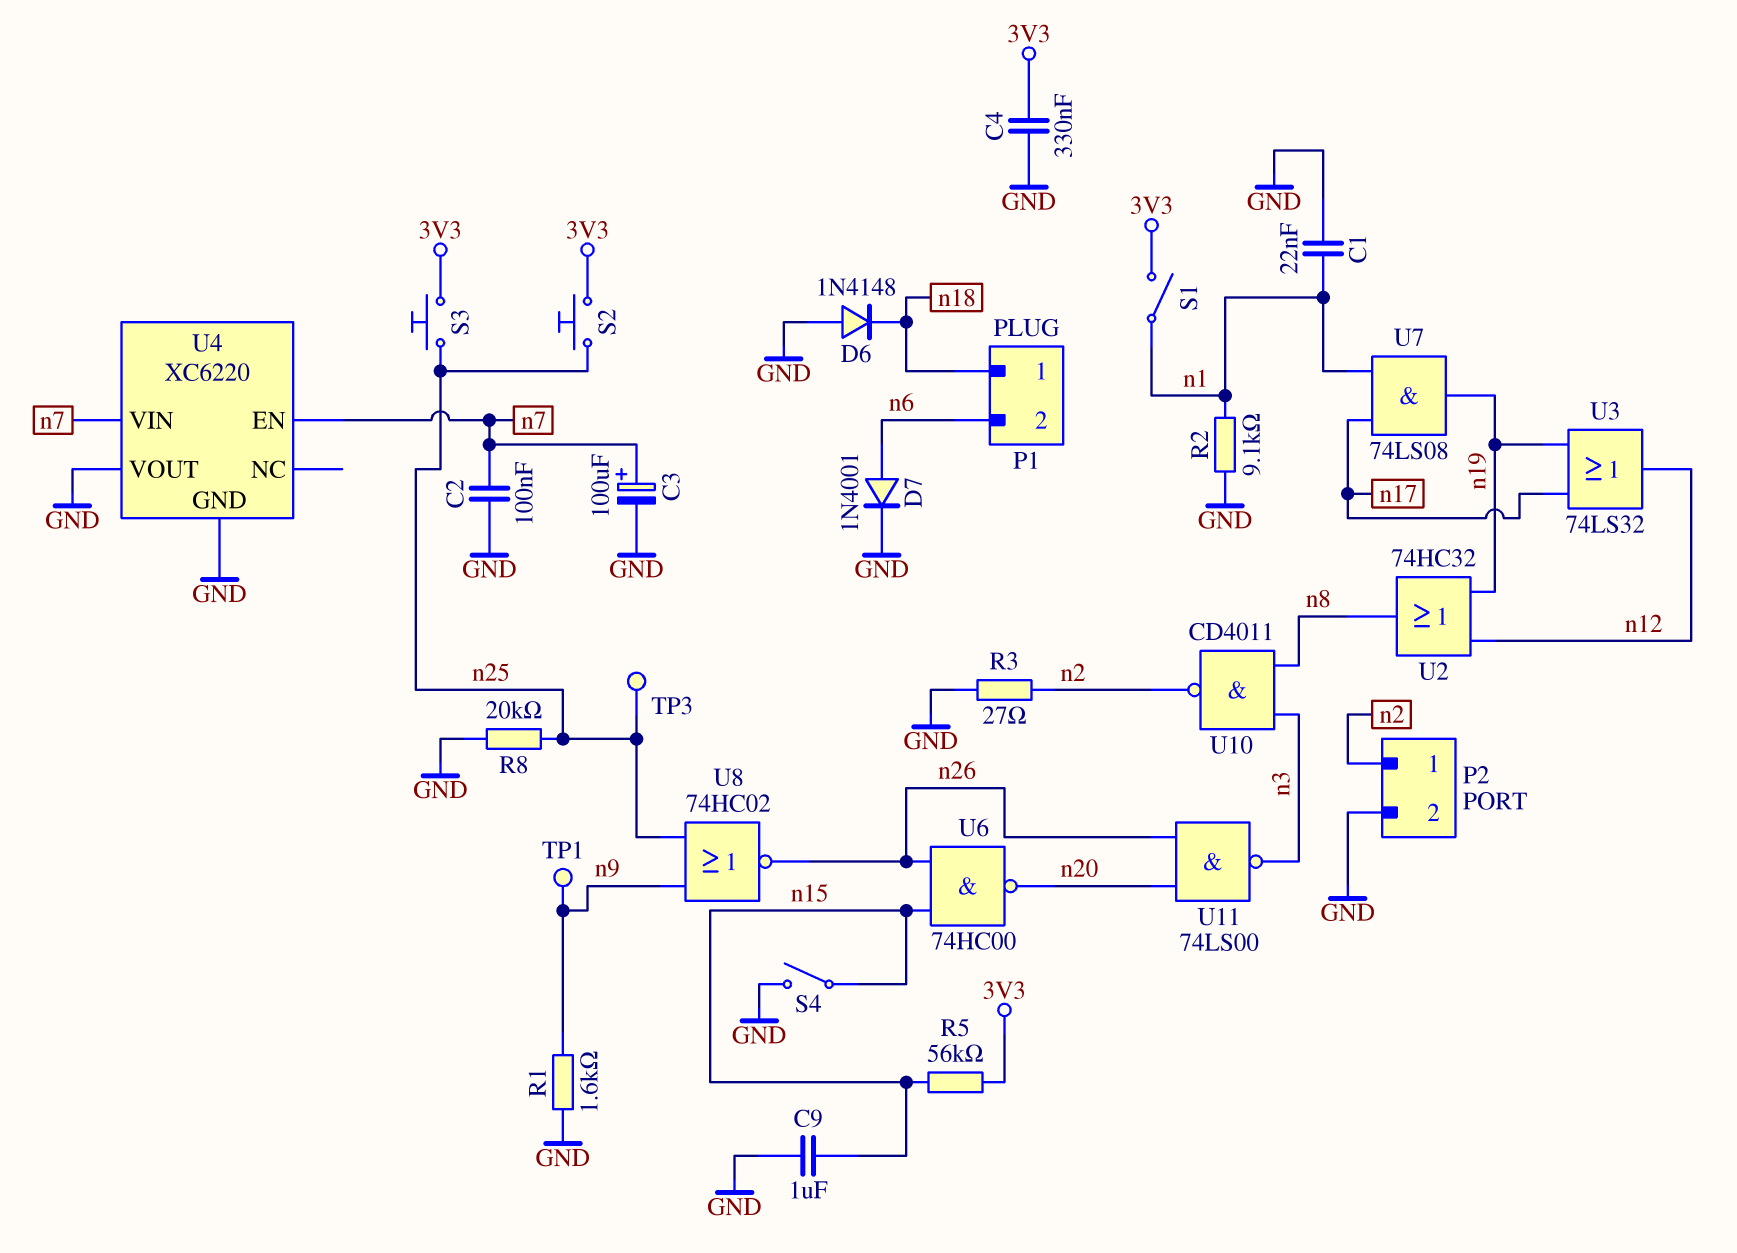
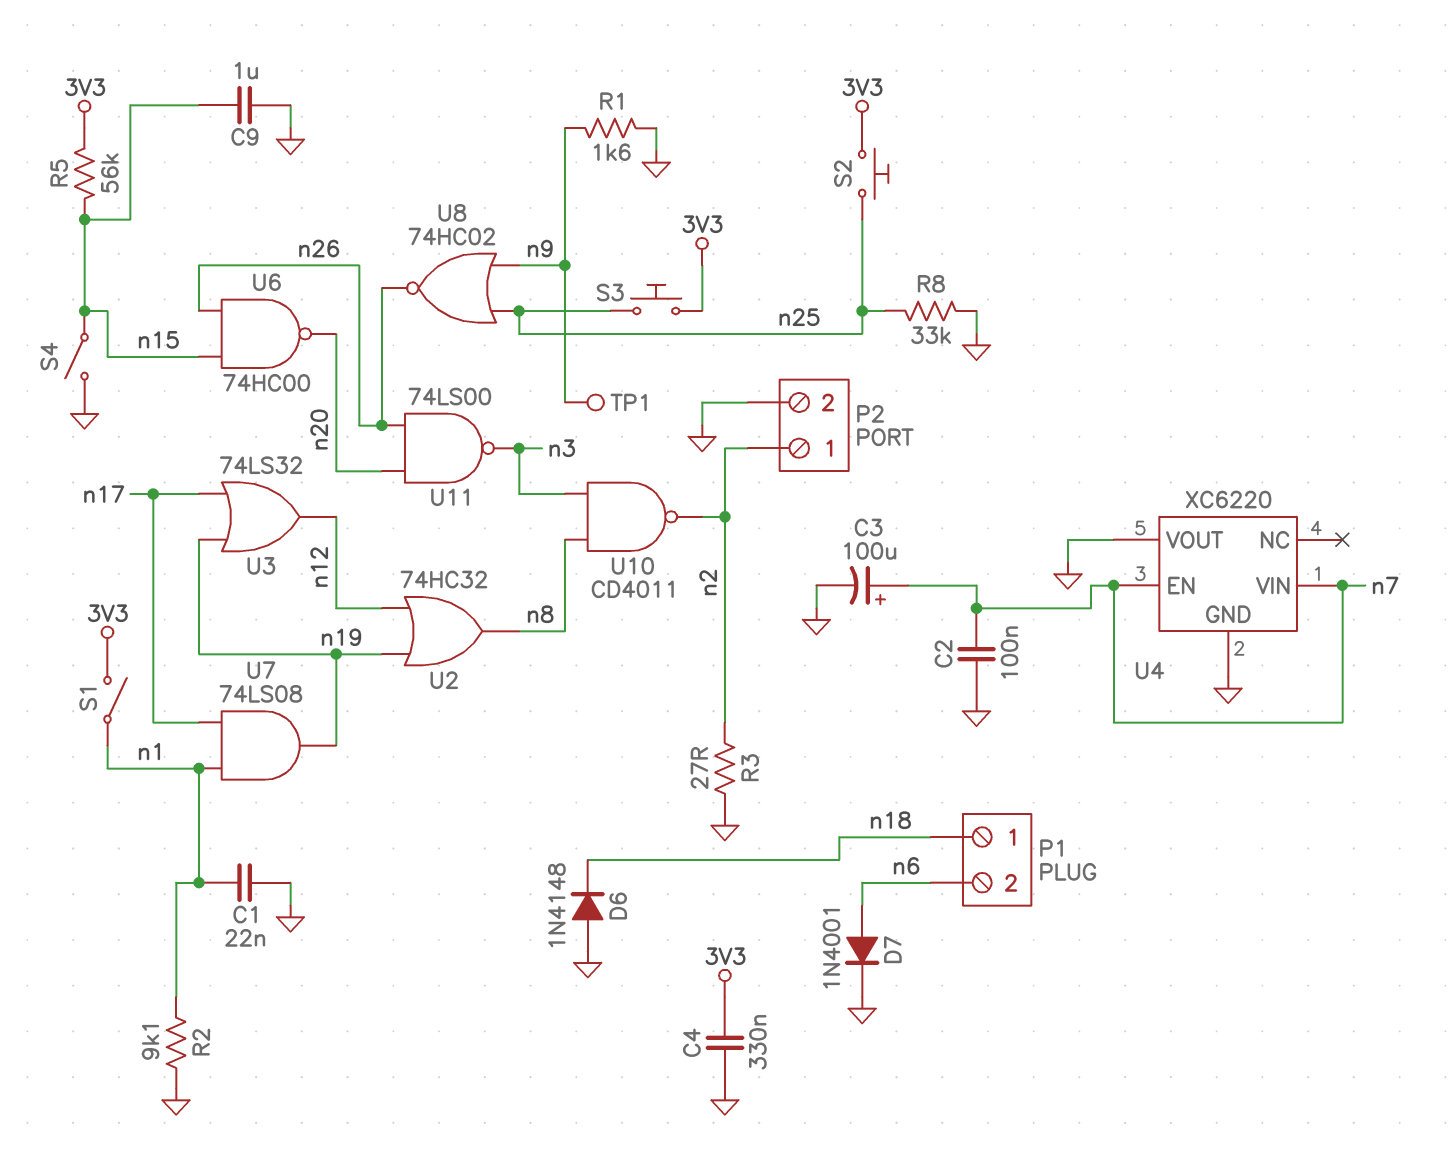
R8: 20k (GND, n25) -> 33k (GND, n25)
TP3: test point (n25) -> none

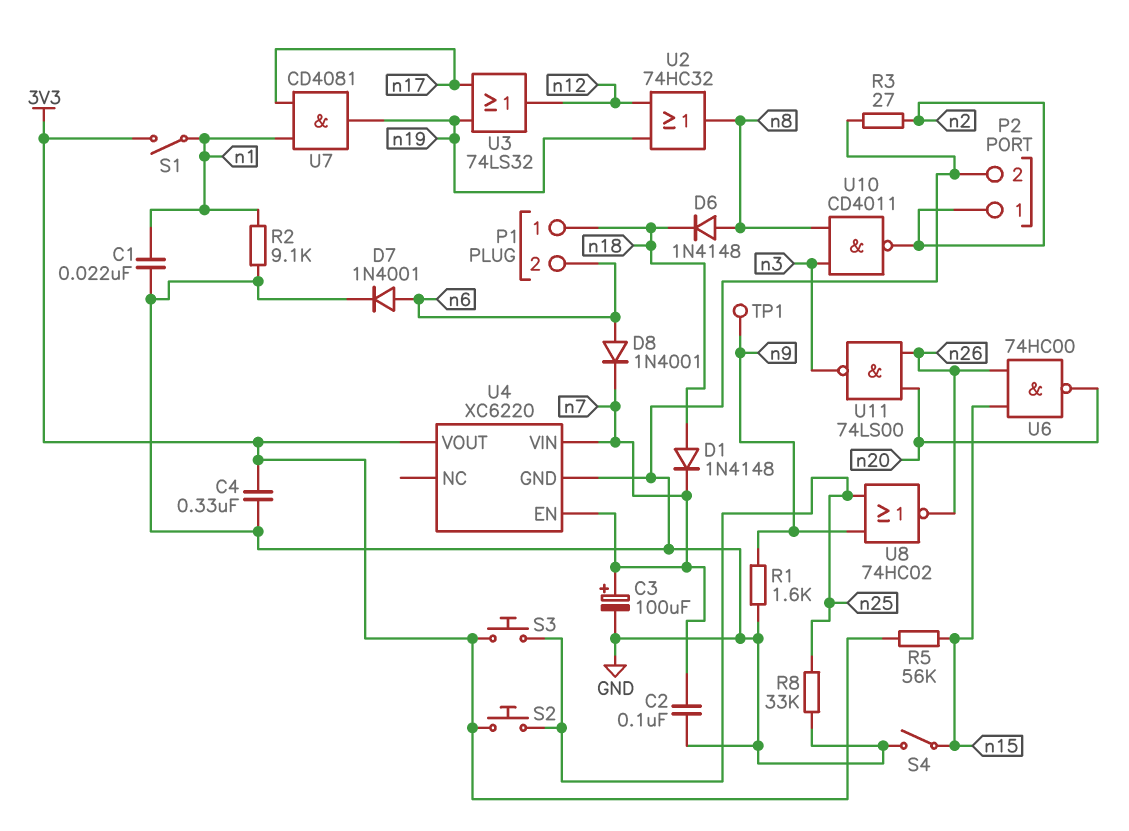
C9: 1uF (GND, n15) -> none
D1: none -> diode 1N4148 (A n18, K n7)
D6: diode 1N4148 (A GND, K n18) -> diode 1N4148 (A n8, K n18)
D8: none -> diode 1N4001 (A n6, K n7)
U4 pin VOUT: GND -> 3V3
U7: AND 74LS08 (in n1, in n17, out n19) -> AND CD4081 (in n1, in n17, out n19)

